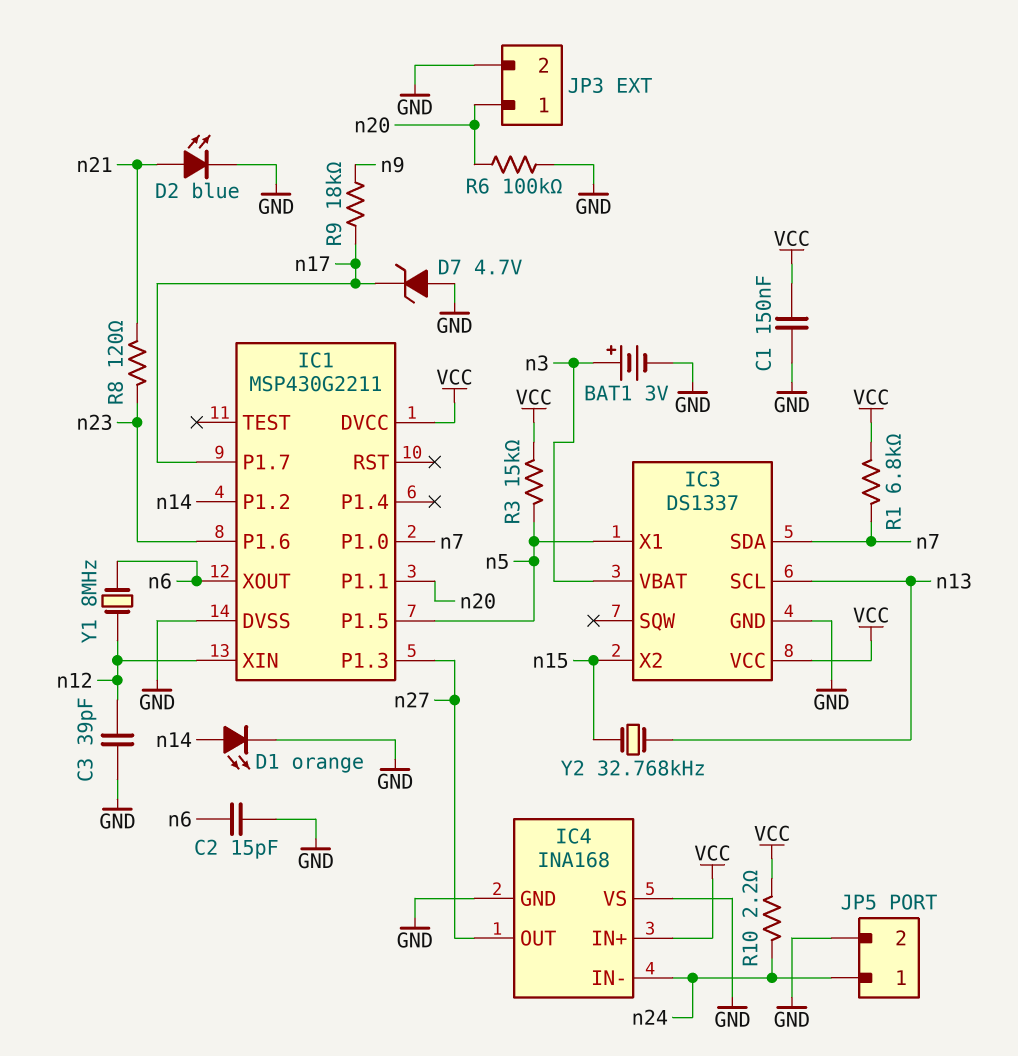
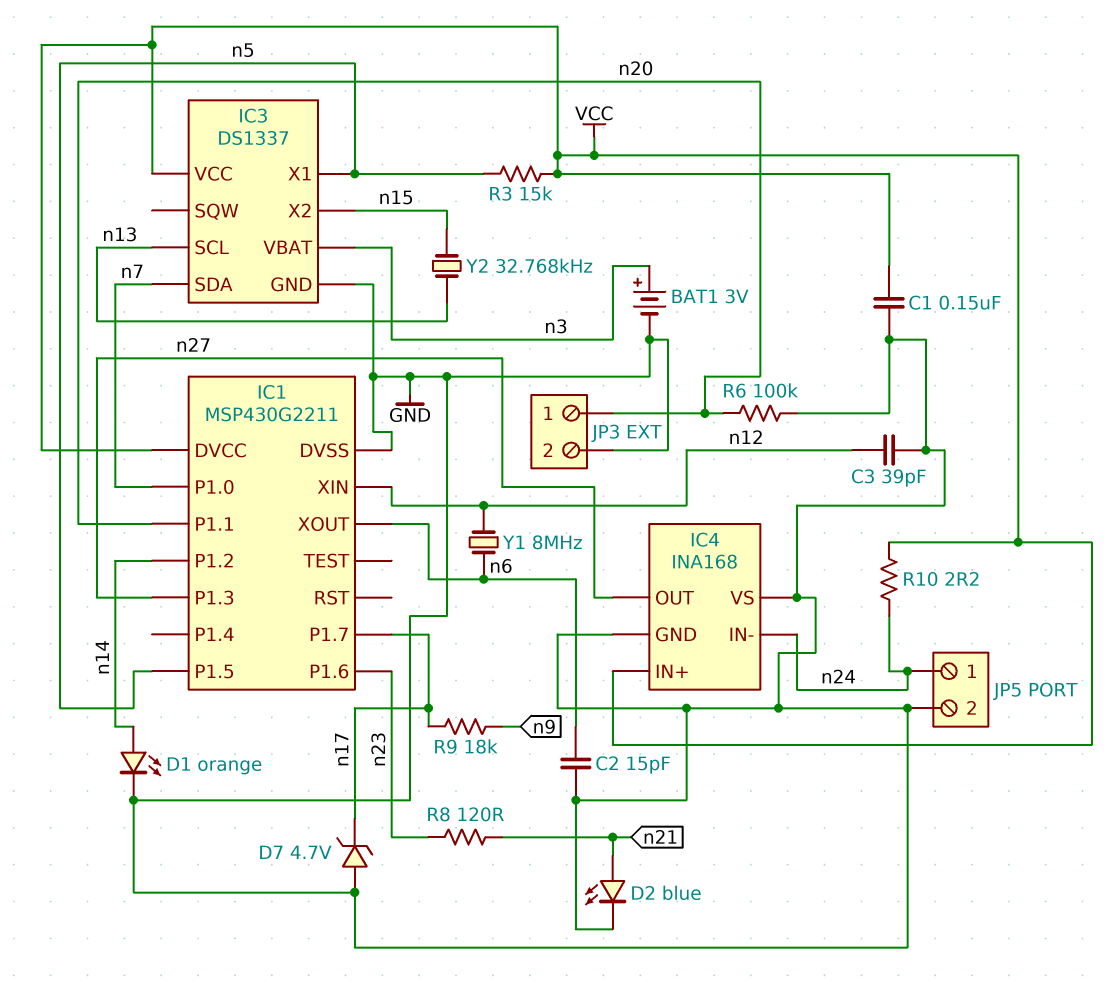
R1: 6.8k (VCC, n7) -> none

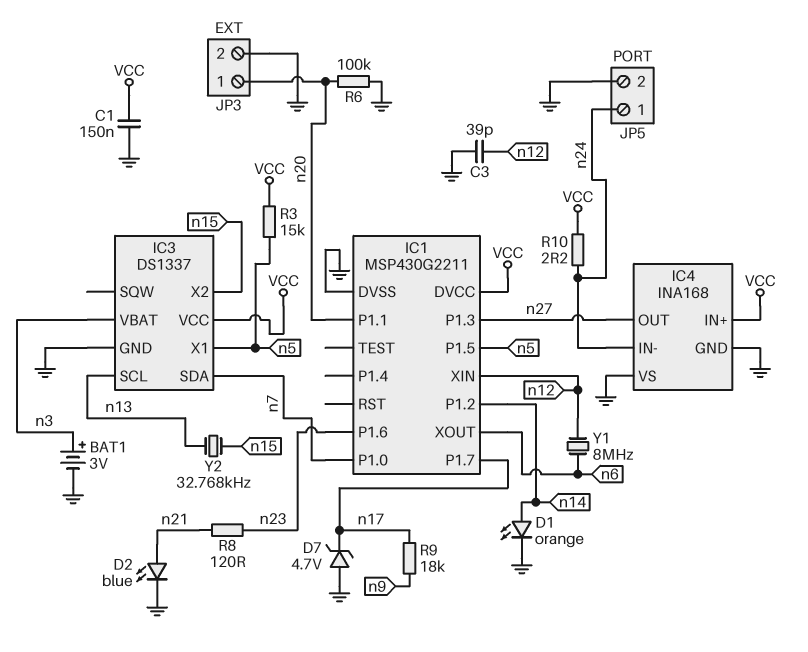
C2: 15pF (GND, n6) -> none

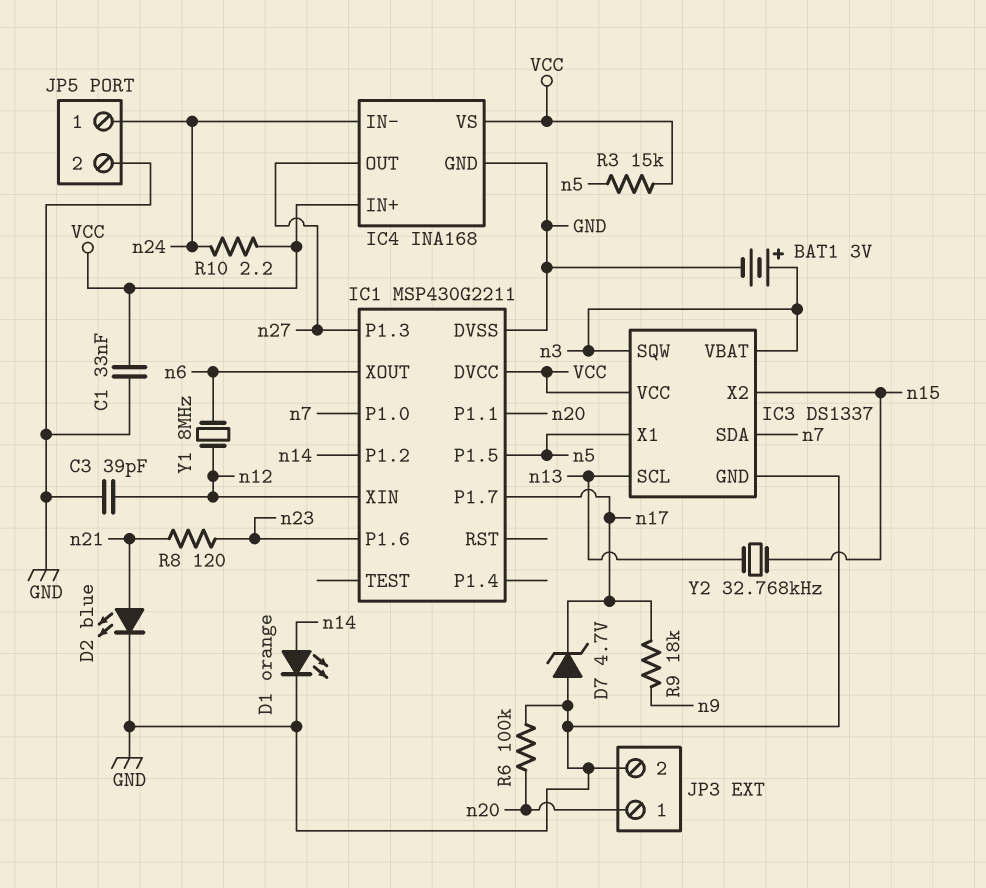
C1: 150nF (GND, VCC) -> 33nF (GND, VCC)
IC3 pin SQW: none -> n3
IC4 pin VS: GND -> VCC

